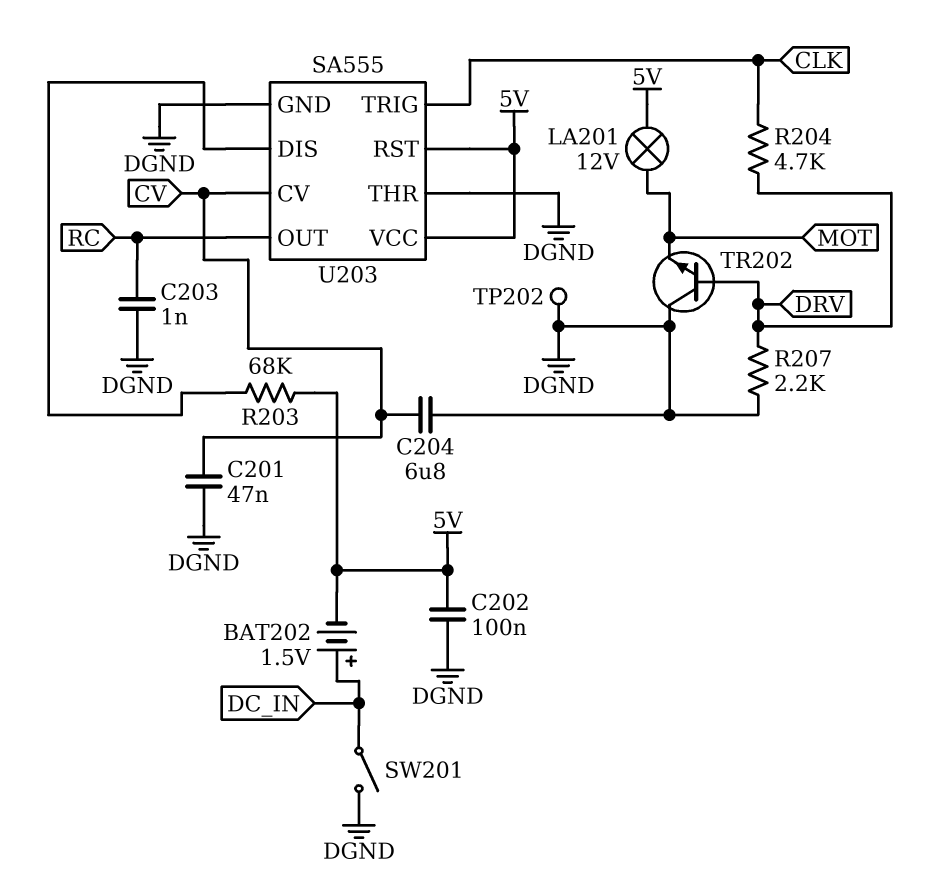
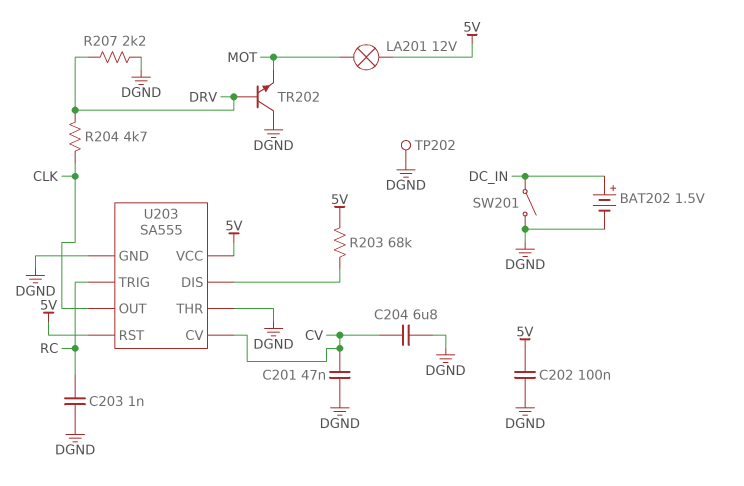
BAT202: 1.5V (plus DC_IN, minus 5V) -> 1.5V (plus DC_IN, minus DGND)
U203 pin OUT: RC -> CLK
U203 pin TRIG: CLK -> RC

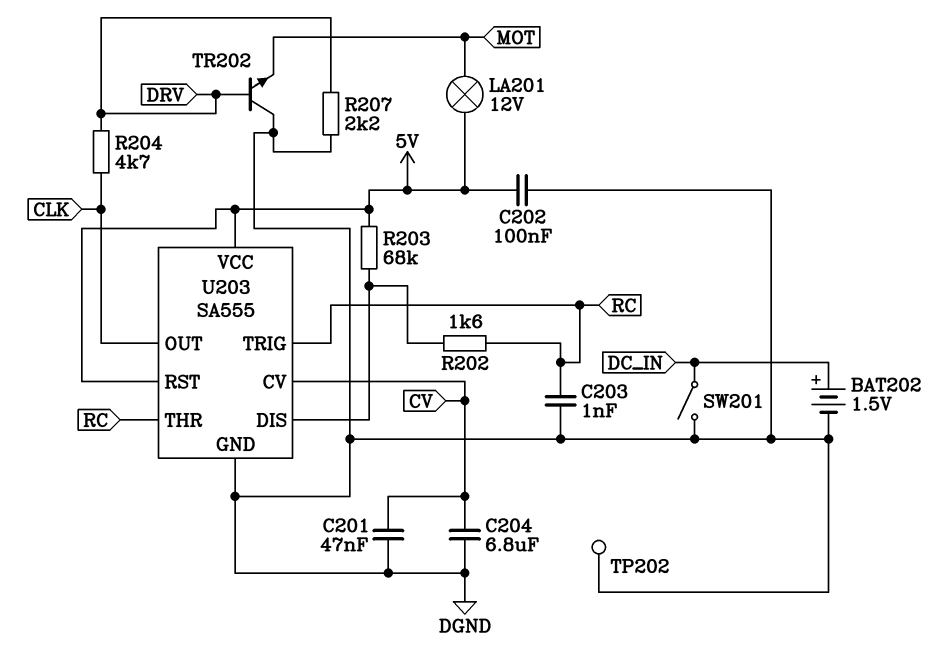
R202: none -> 1.6k (RC, U203/DIS)
U203 pin THR: DGND -> RC

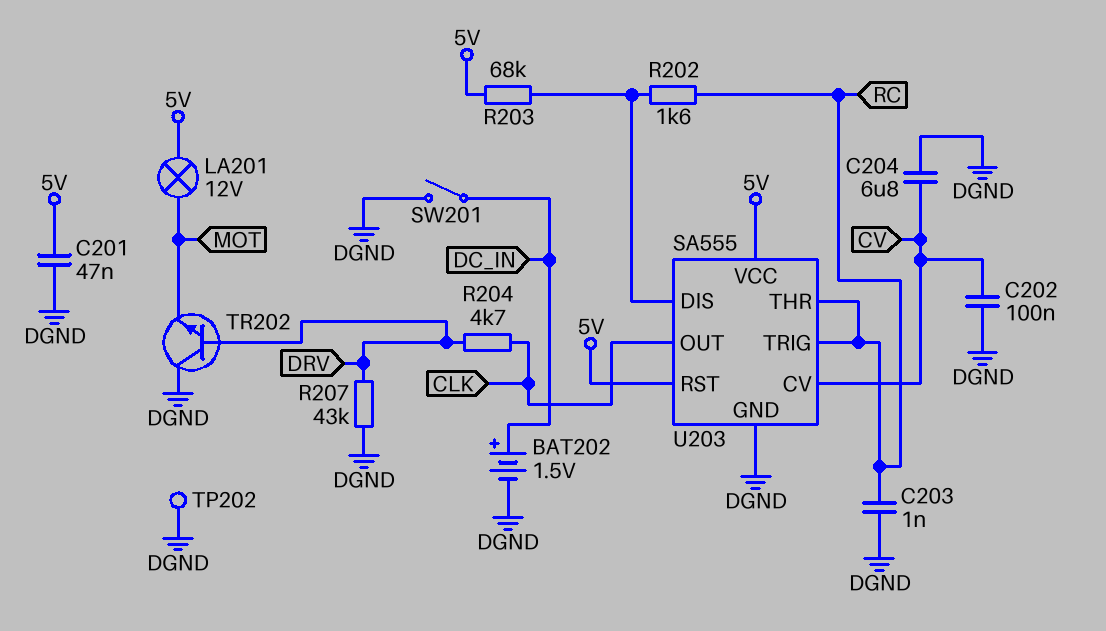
C201: 47nF (CV, DGND) -> 47nF (5V, DGND)
C202: 100nF (5V, DGND) -> 100nF (CV, DGND)
R207: 2.2k (DGND, DRV) -> 43k (DGND, DRV)

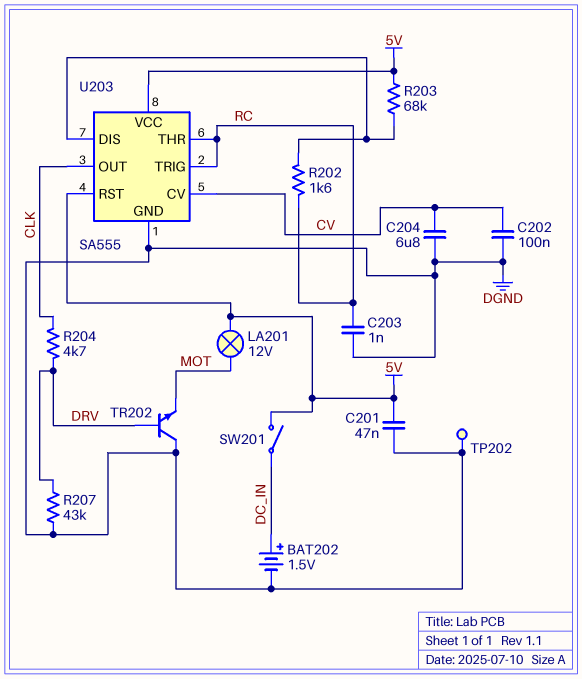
SW201: switch (DC_IN, DGND) -> switch (5V, DC_IN)

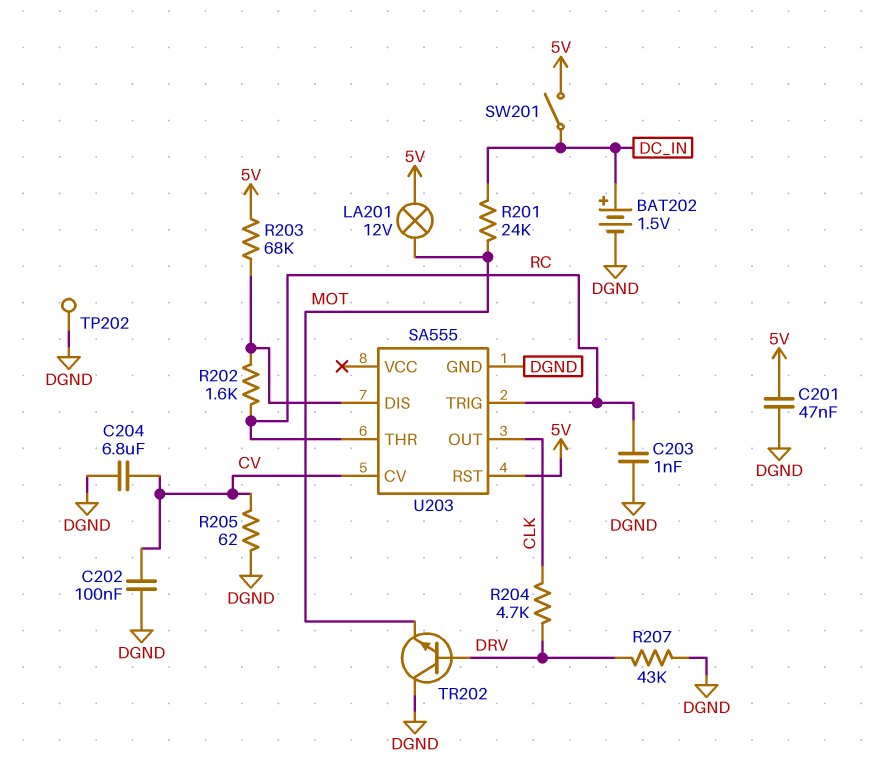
R201: none -> 24k (DC_IN, MOT)
R205: none -> 62 (CV, DGND)
U203 pin VCC: 5V -> none

